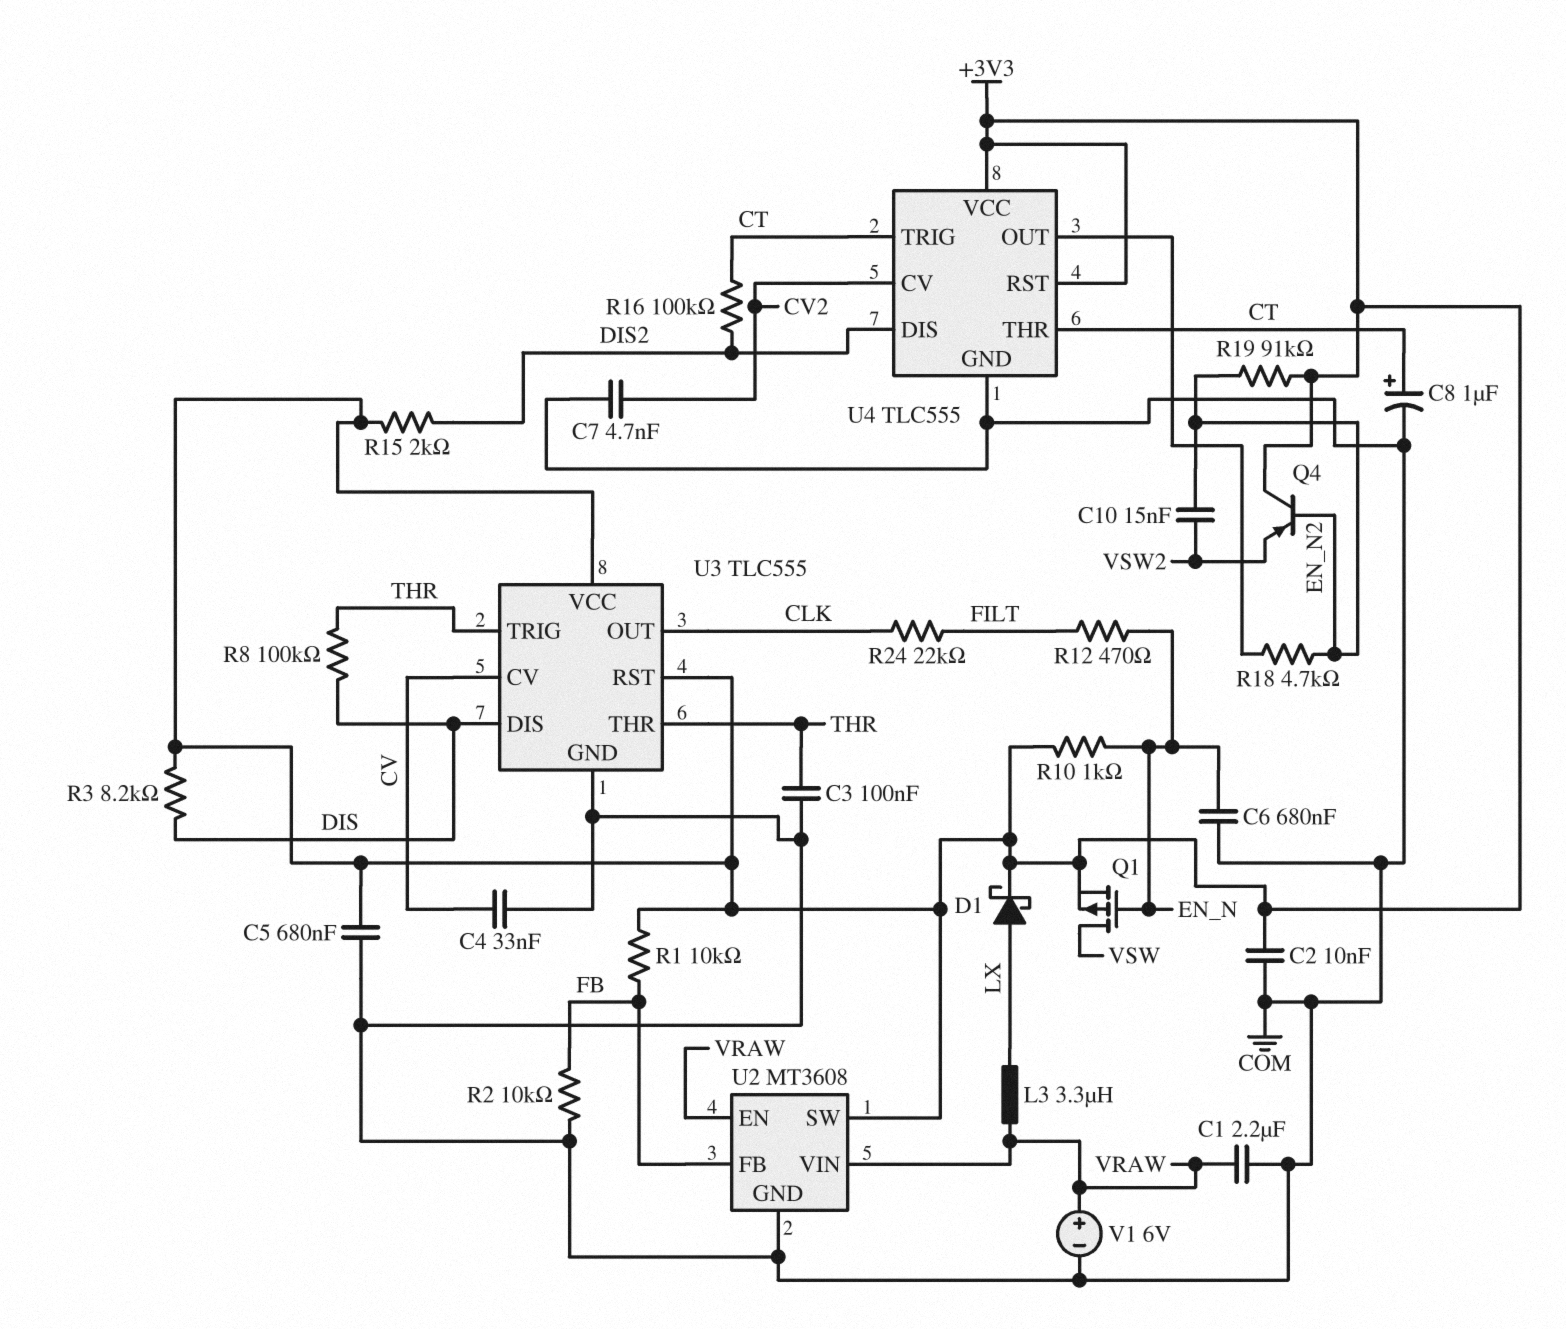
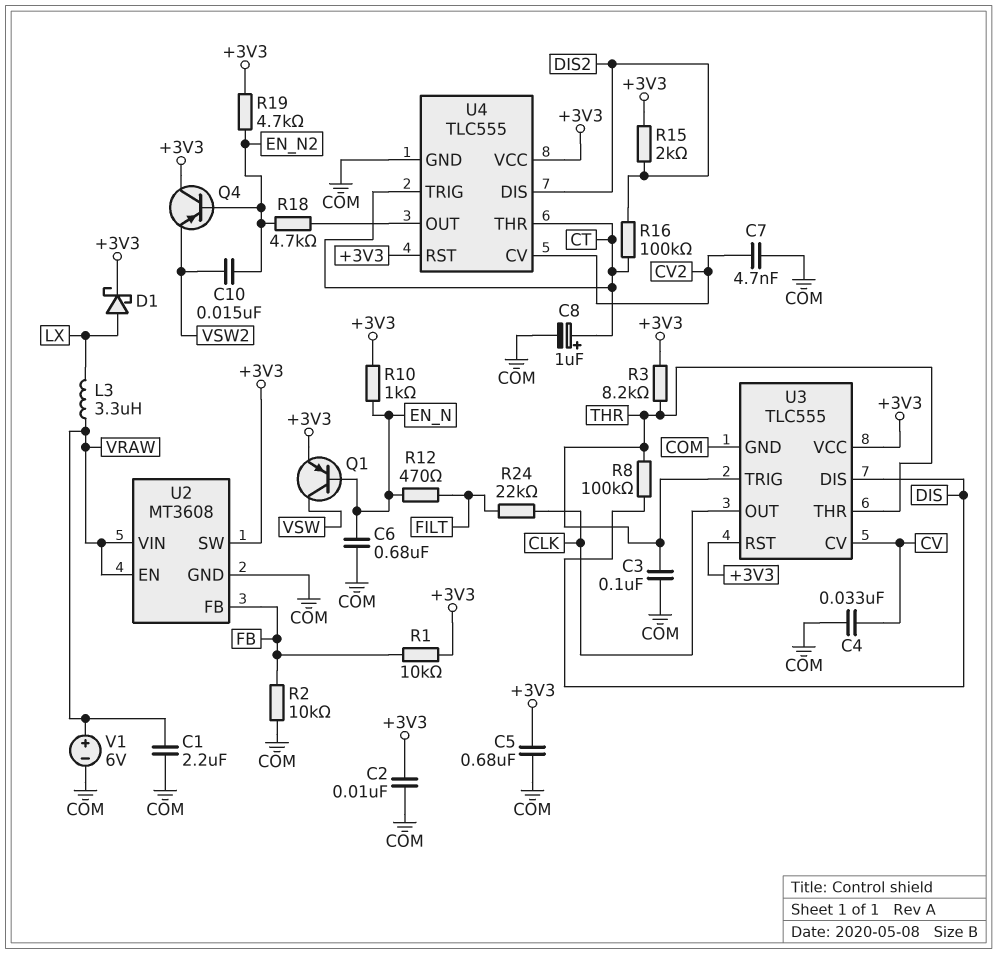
Q1: PMOS (G EN_N, D VSW, S +3V3) -> PNP (B EN_N, C VSW, E +3V3)
R3: 8.2k (+3V3, DIS) -> 8.2k (+3V3, THR)
R19: 91k (+3V3, EN_N2) -> 4.7k (+3V3, EN_N2)

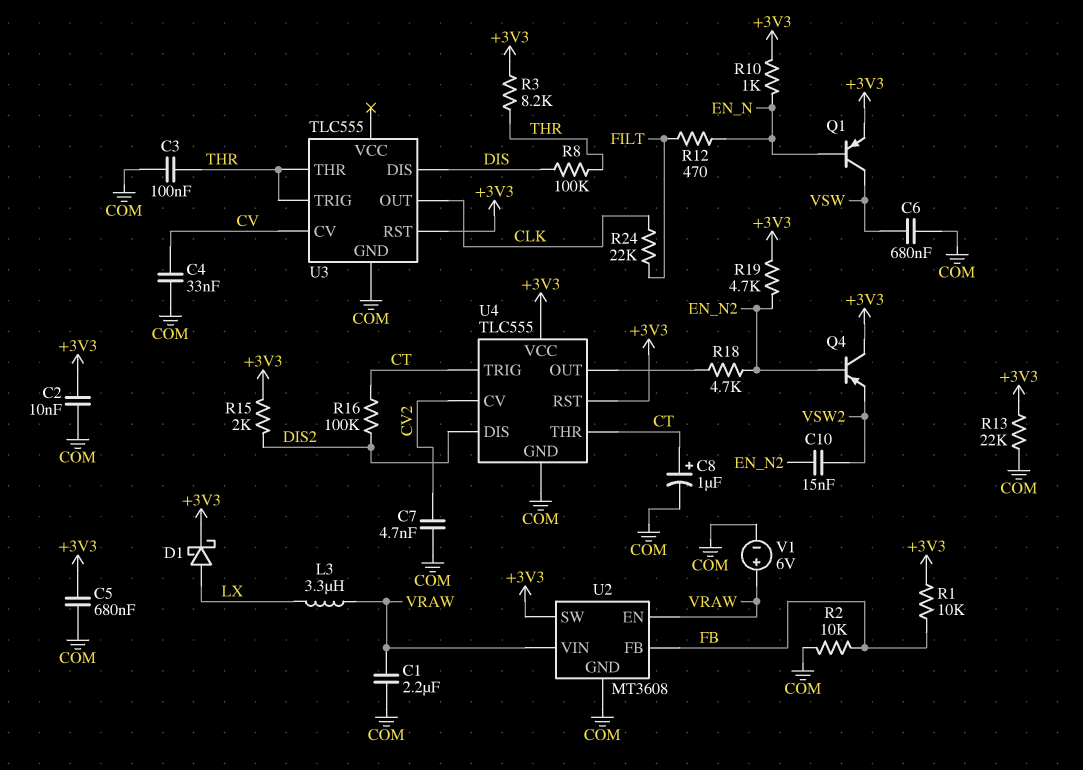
C6: 680nF (COM, EN_N) -> 680nF (COM, VSW)
R13: none -> 22k (+3V3, COM)
U3 pin VCC: +3V3 -> none

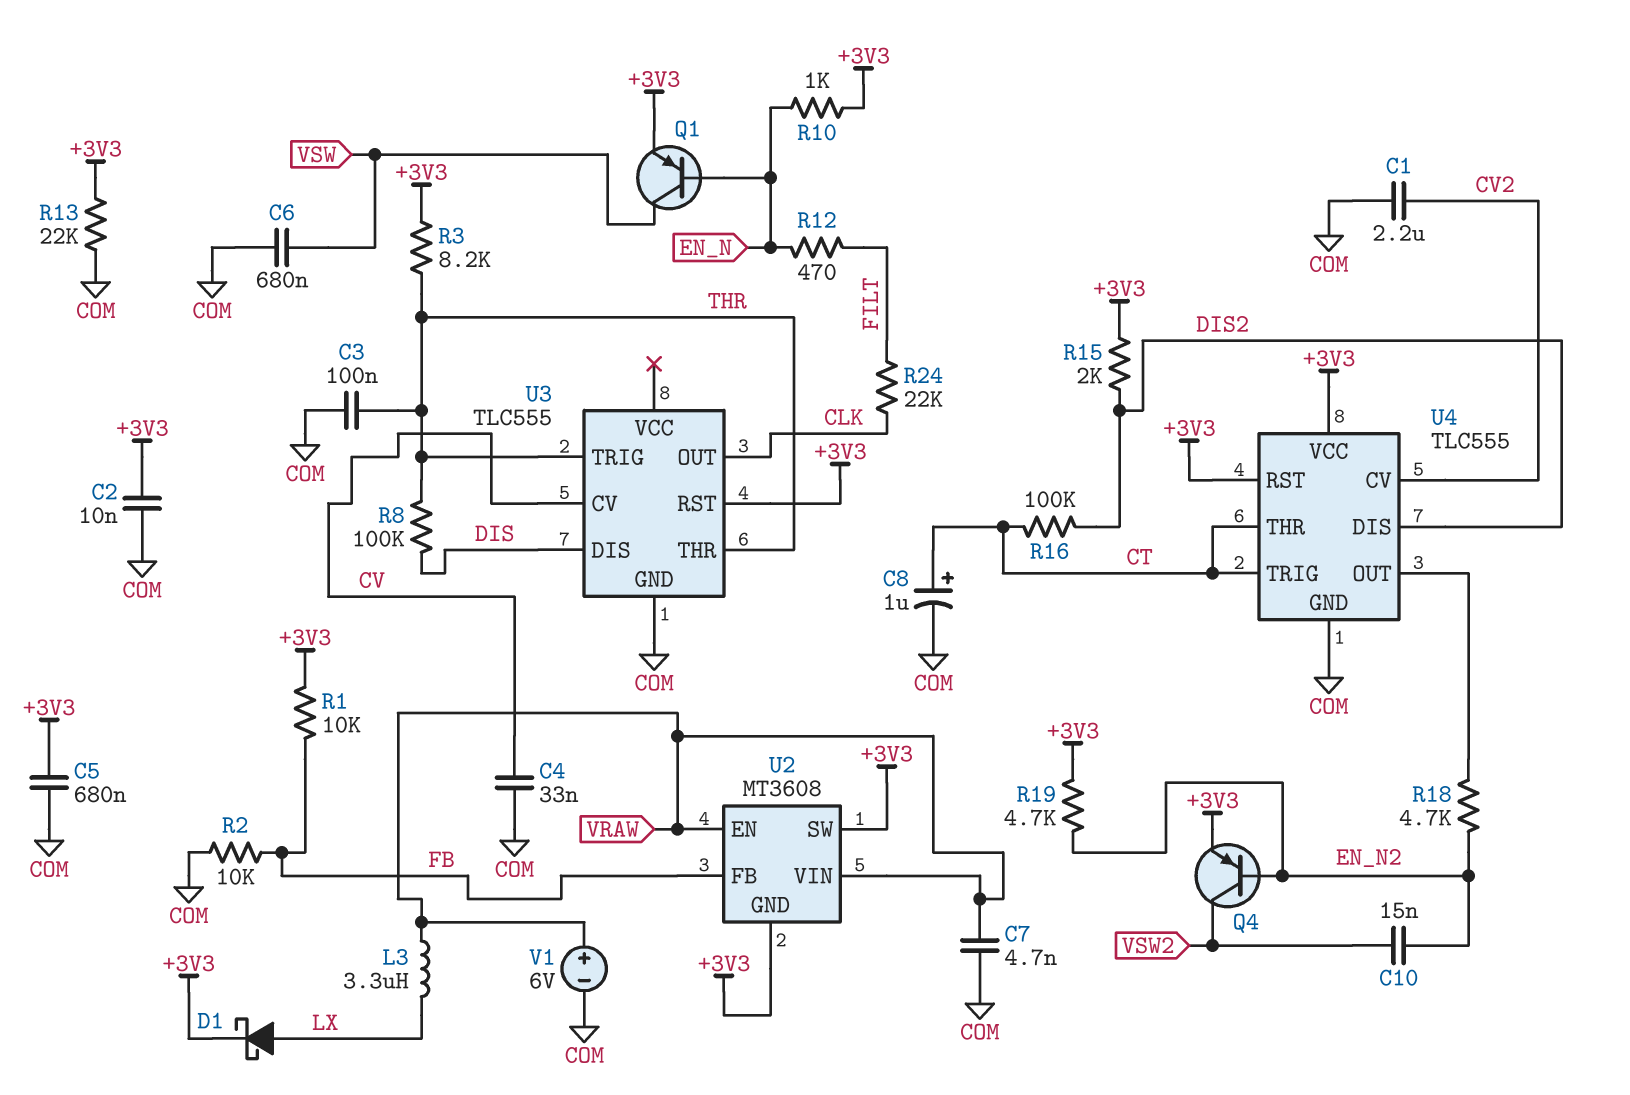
C1: 2.2uF (COM, VRAW) -> 2.2uF (COM, CV2)
C7: 4.7nF (COM, CV2) -> 4.7nF (COM, VRAW)
Q4: PNP (B EN_N2, C +3V3, E VSW2) -> PNP (B EN_N2, C VSW2, E +3V3)
U2 pin GND: COM -> +3V3

